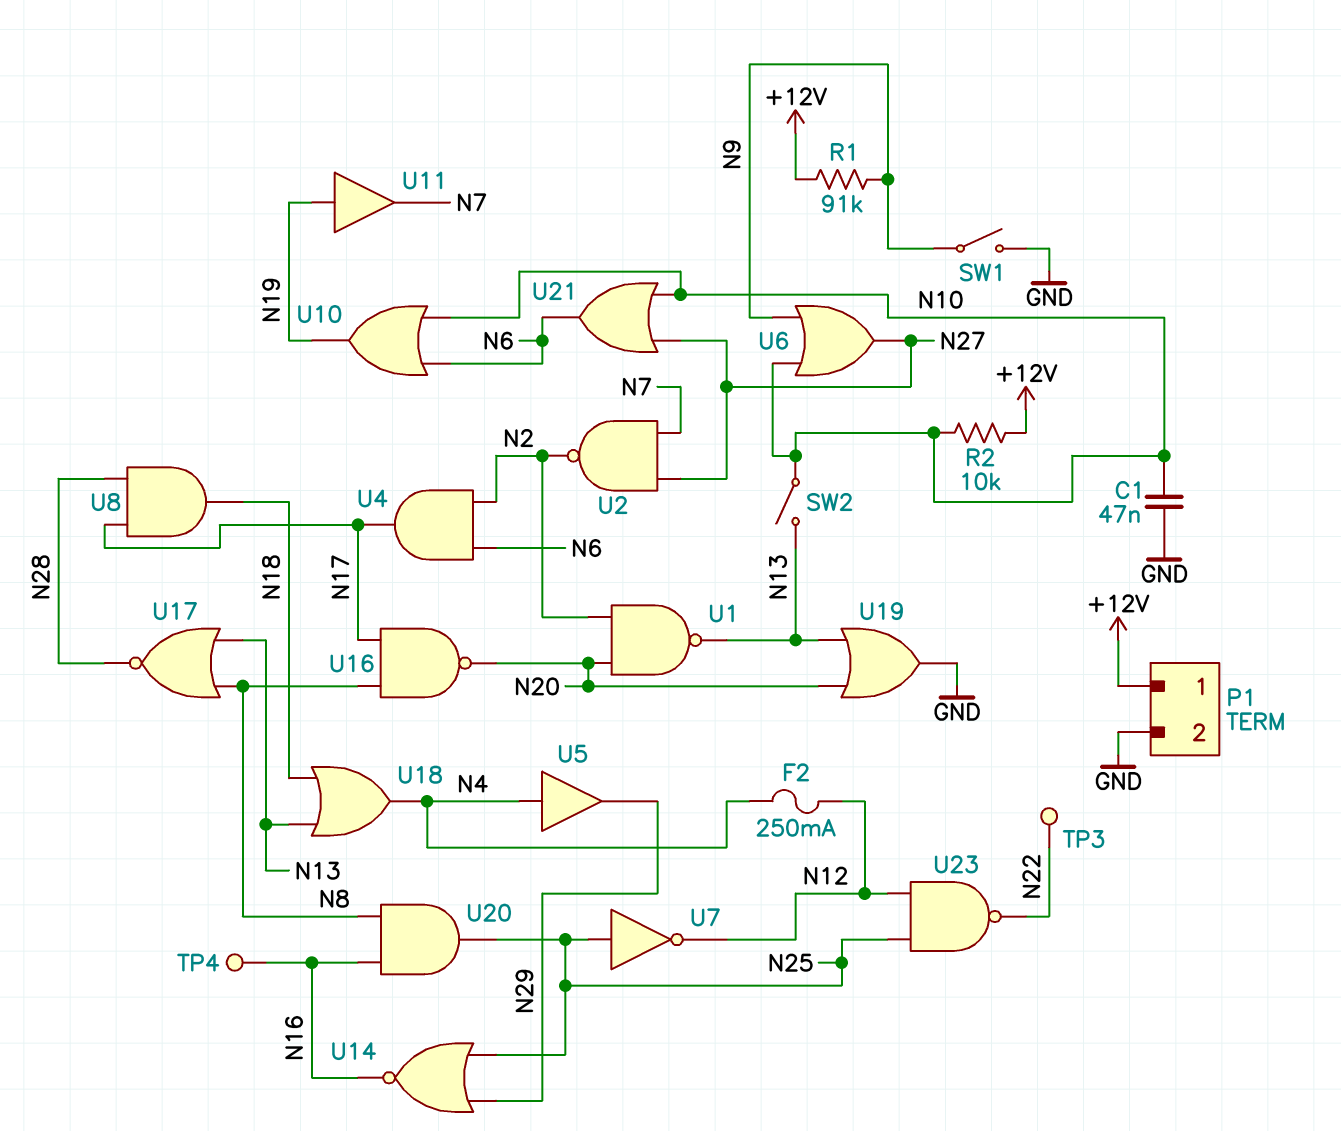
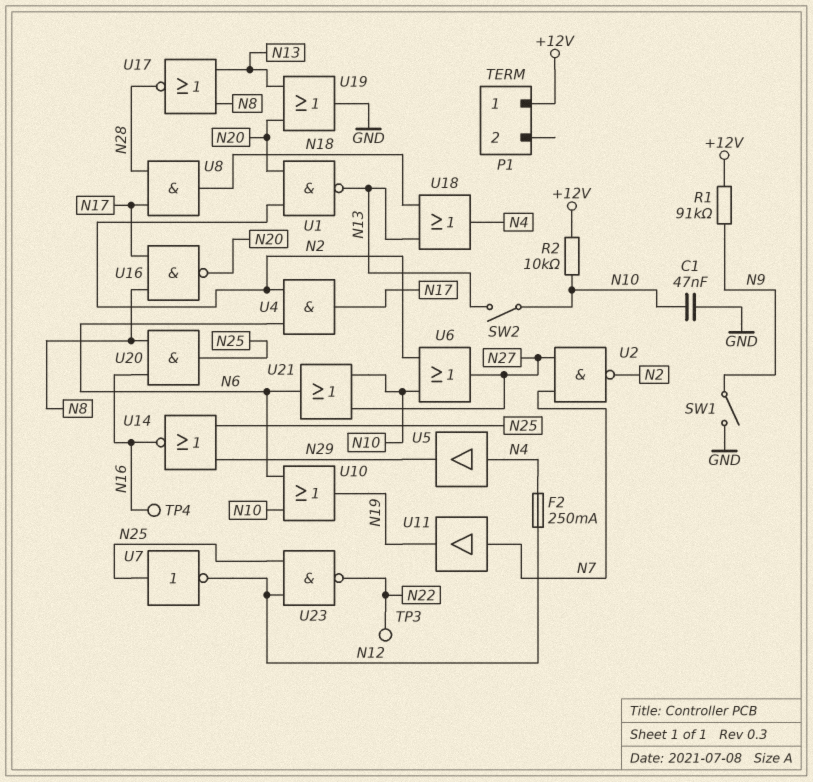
P1 pin 2: GND -> none
U6: OR (in N9, in N10, out N27) -> OR (in N2, in N10, out N27)
U11: buffer (in N19, out N7) -> buffer (in N7, out N19)

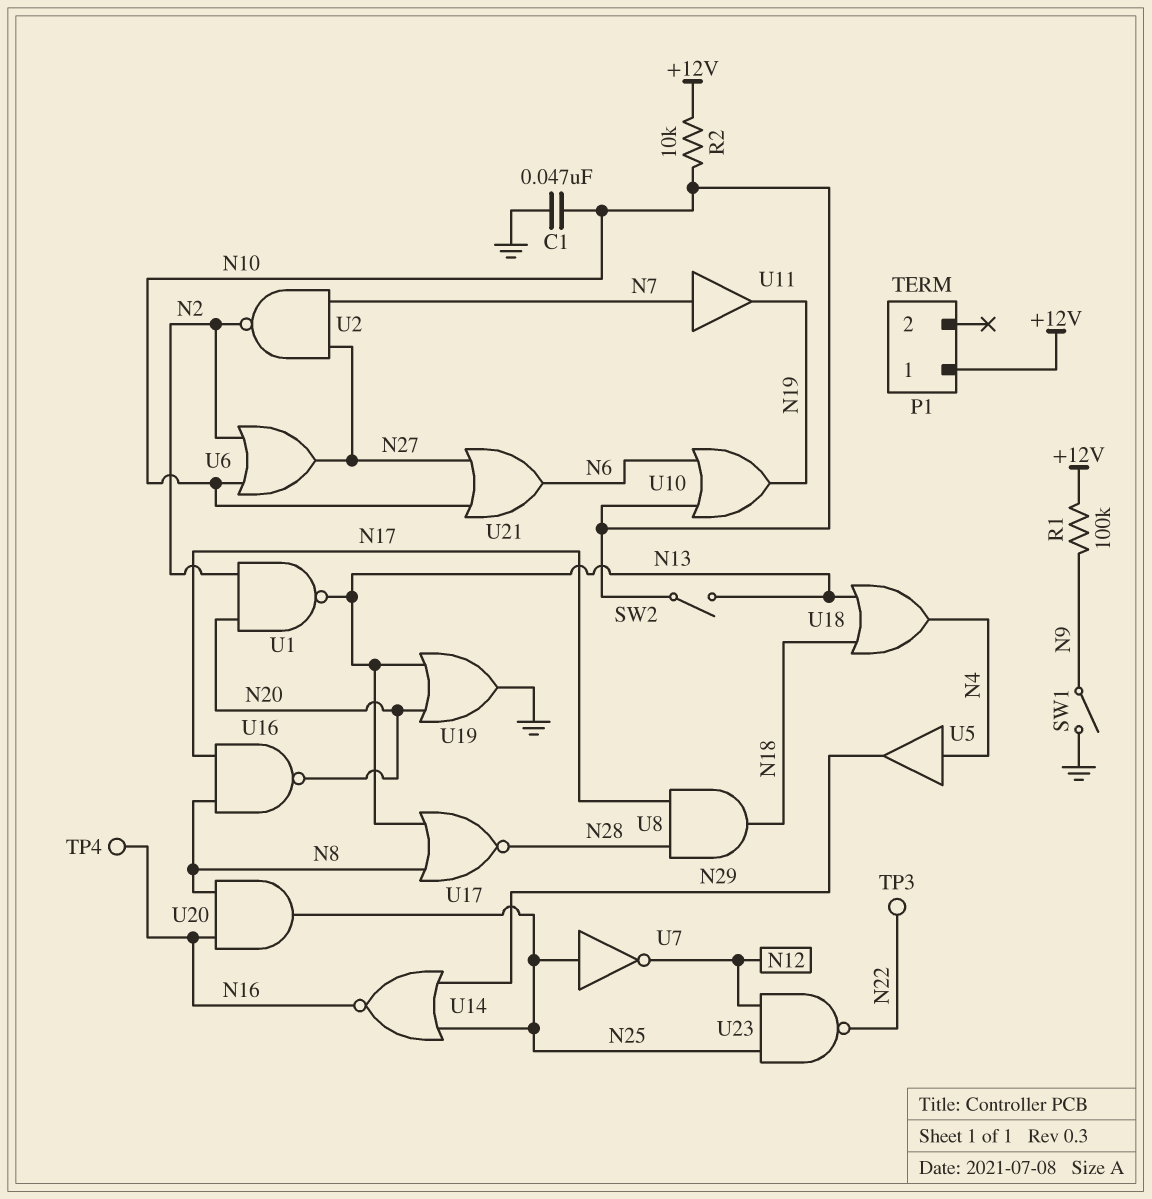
F2: 250mA (N4, N12) -> none
R1: 91k (+12V, N9) -> 100k (+12V, N9)
U4: AND (in N2, in N6, out N17) -> none

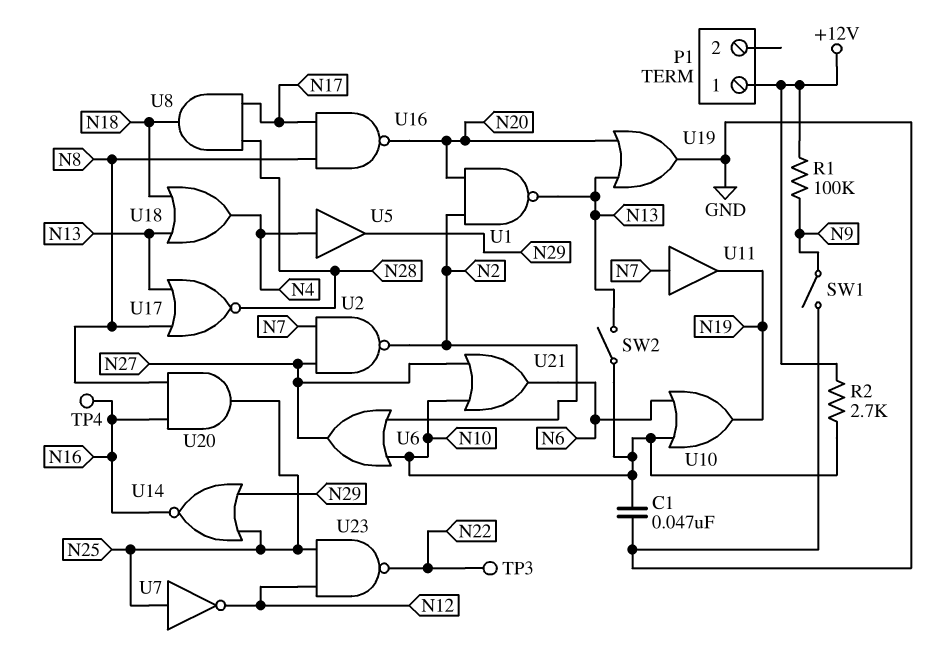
R2: 10k (+12V, N10) -> 2.7k (+12V, N10)

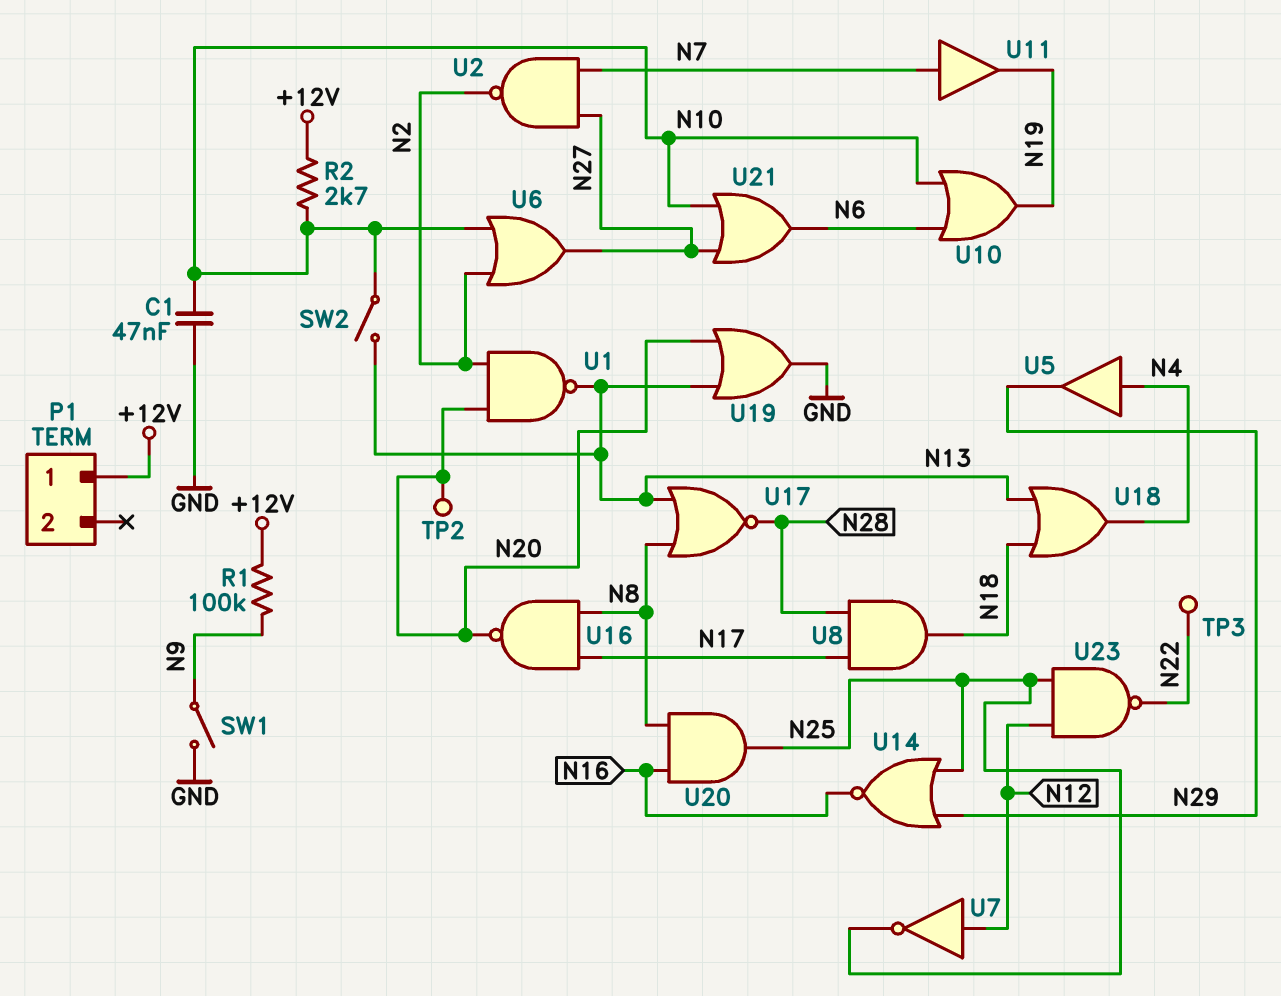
TP2: none -> test point (N20)
TP4: test point (N16) -> none
U7: NOT (in N25, out N12) -> NOT (in N12, out N25)

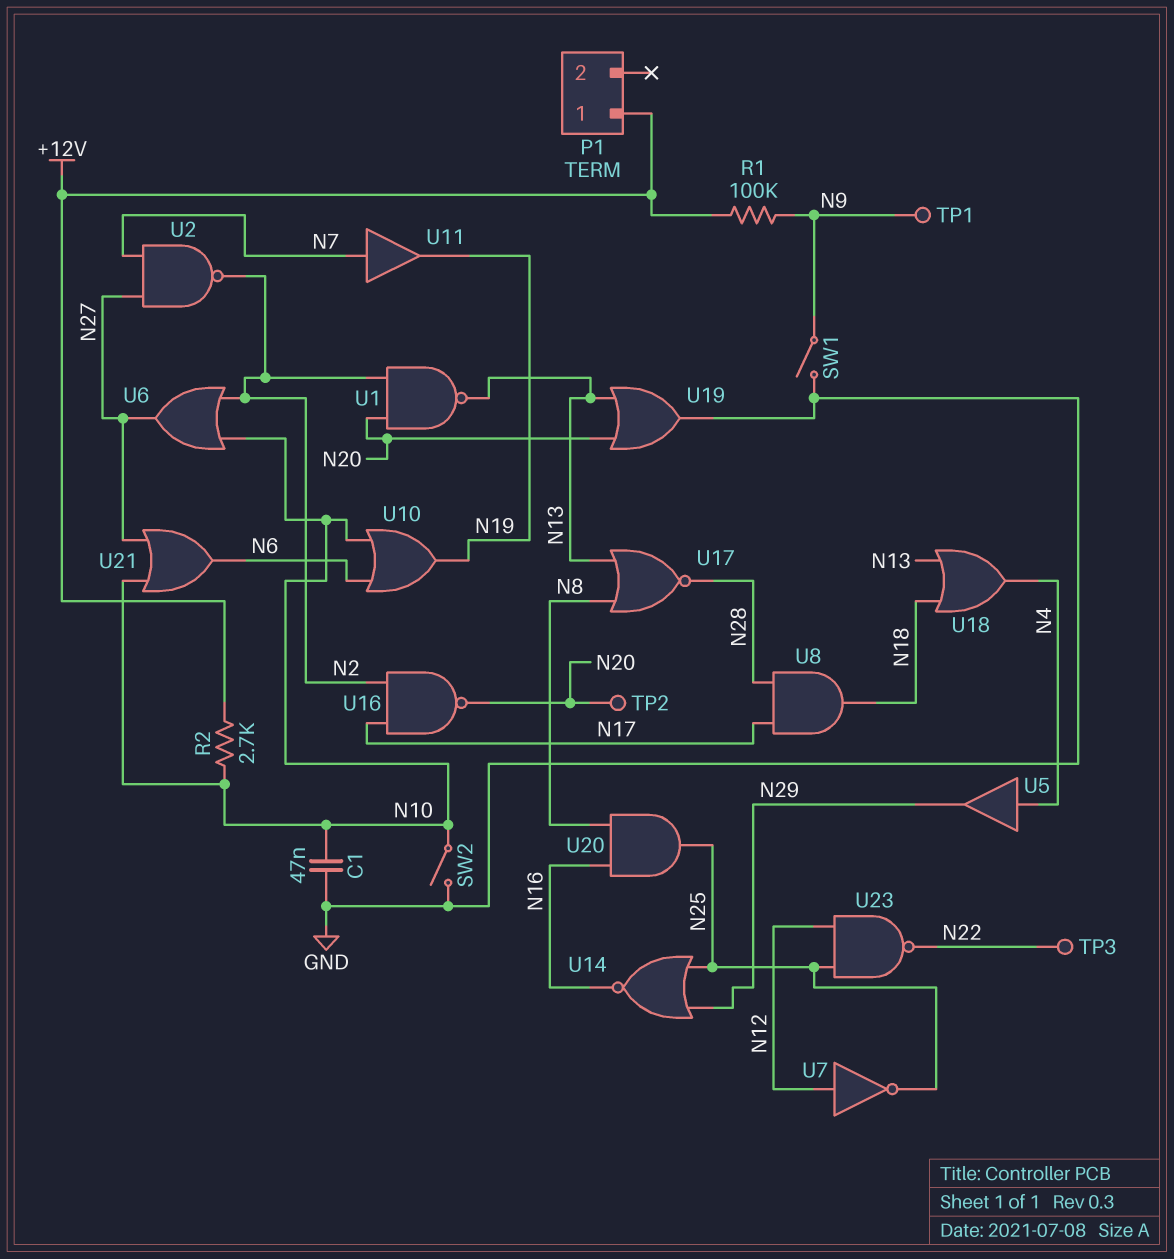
SW2: switch (N10, N13) -> switch (GND, N10)
TP1: none -> test point (N9)
U16: NAND (in N8, in N17, out N20) -> NAND (in N2, in N17, out N20)

